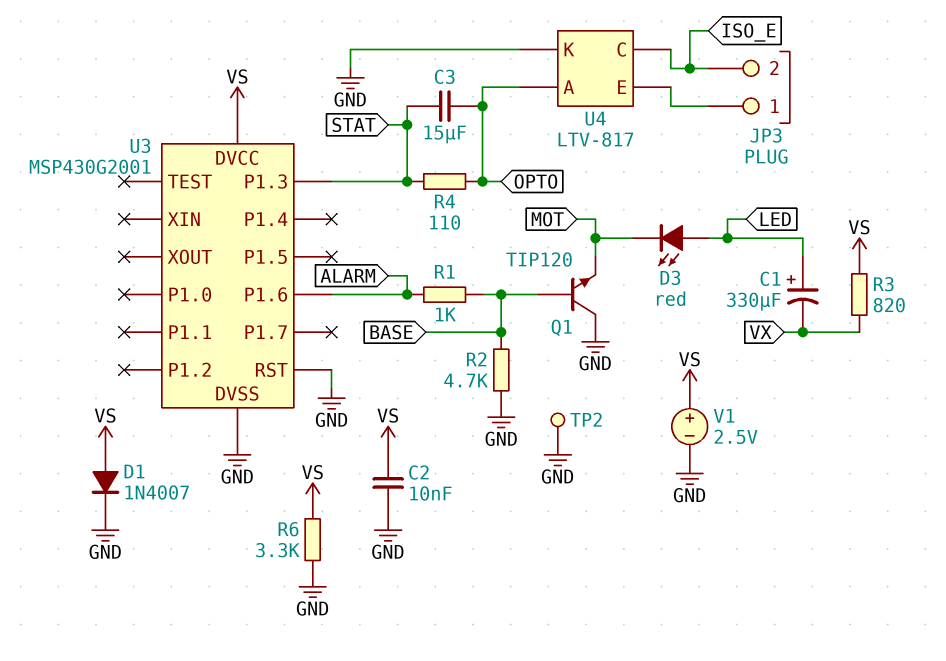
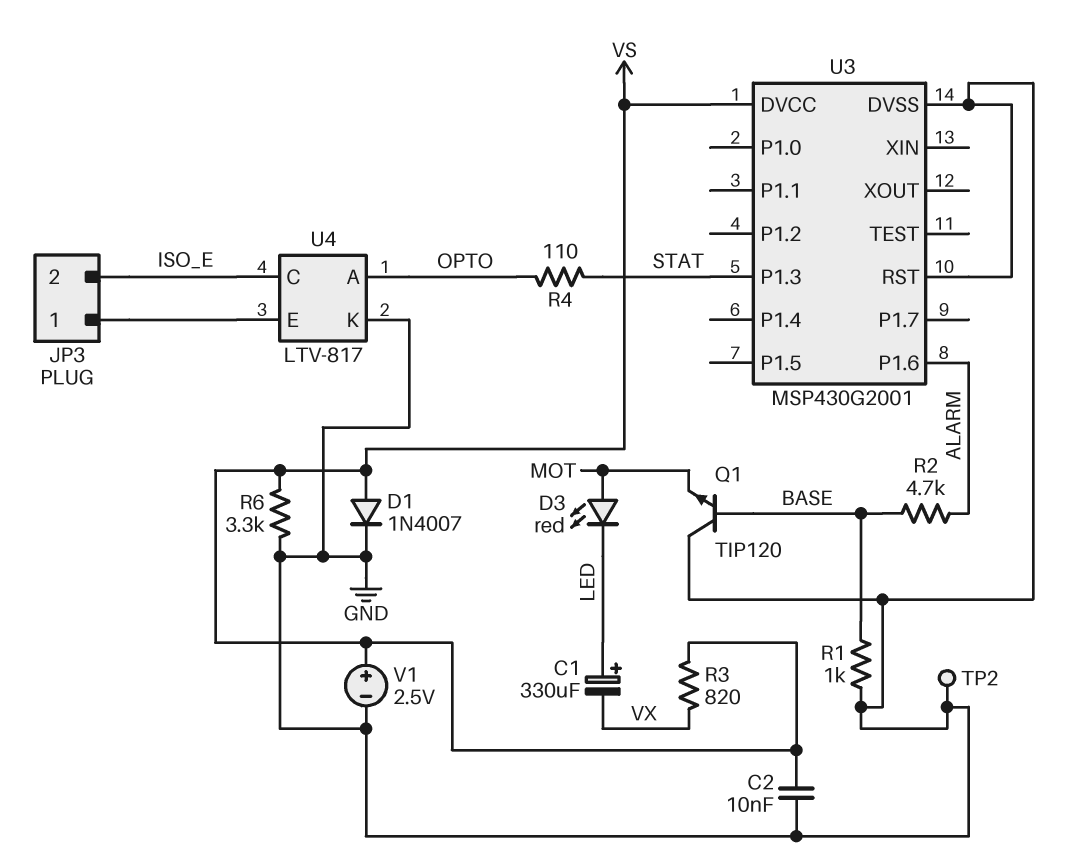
C3: 15uF (OPTO, STAT) -> none
D3: LED red (A LED, K MOT) -> LED red (A MOT, K LED)
R1: 1k (ALARM, BASE) -> 1k (BASE, GND)
R2: 4.7k (BASE, GND) -> 4.7k (ALARM, BASE)

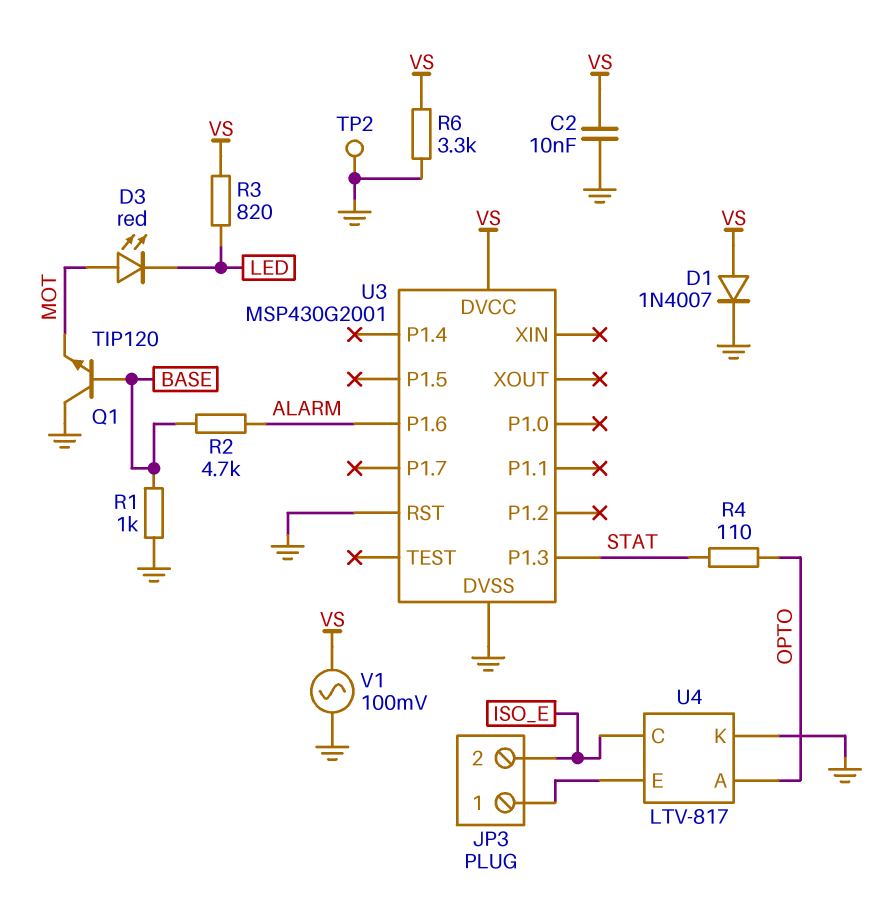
C1: 330uF (plus LED, minus VX) -> none
R3: 820 (VS, VX) -> 820 (LED, VS)
V1: 2.5V (plus VS, minus GND) -> AC 100mV (GND, VS)

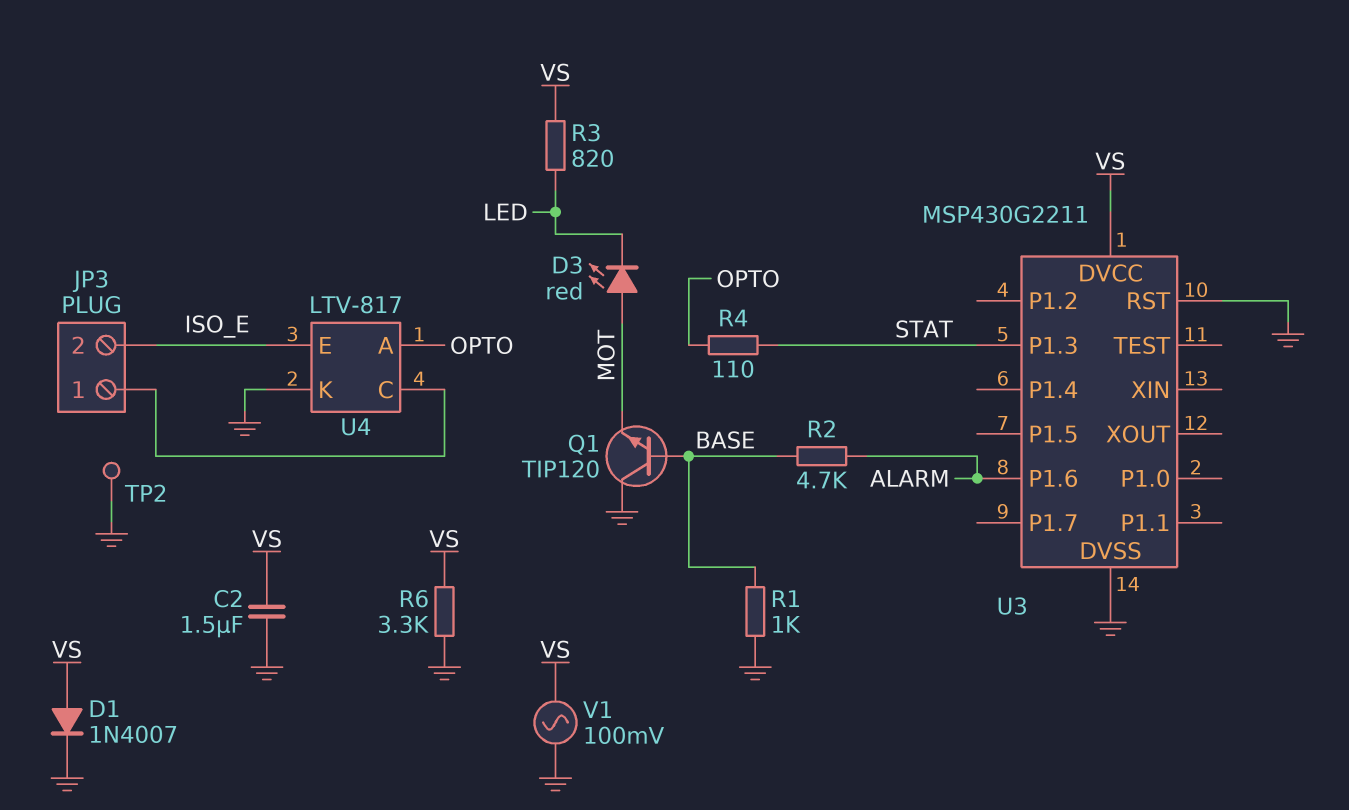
C2: 10nF (GND, VS) -> 1.5uF (GND, VS)
U3: MSP430G2001 -> MSP430G2211
U4 pin C: ISO_E -> JP3/1
U4 pin E: JP3/1 -> ISO_E

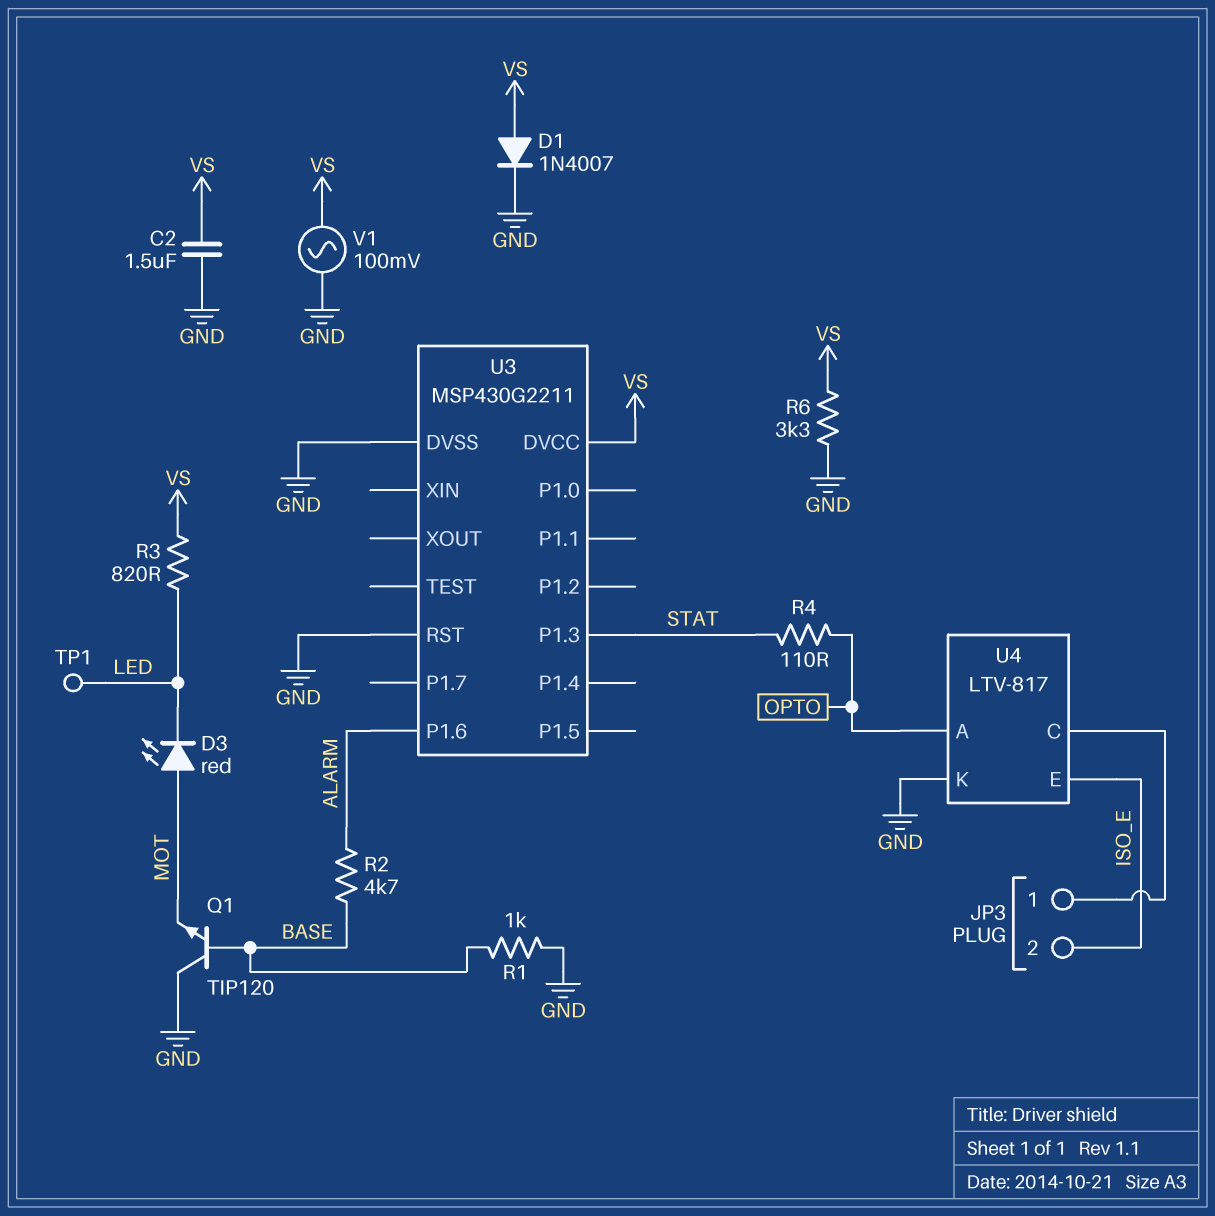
TP1: none -> test point (LED)
TP2: test point (GND) -> none

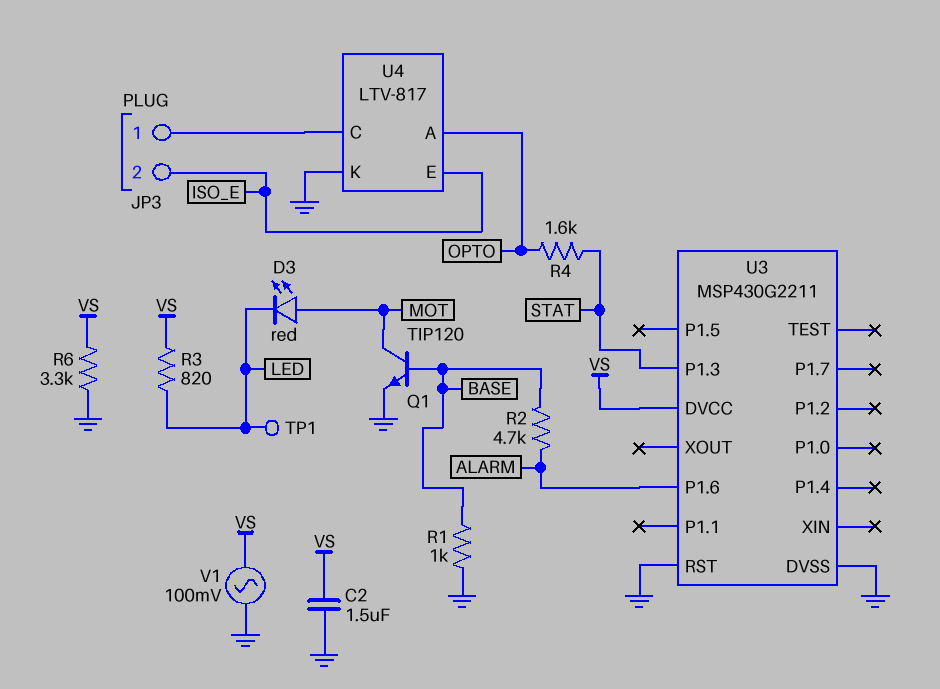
D1: diode 1N4007 (A VS, K GND) -> none
Q1: NPN TIP120 (B BASE, C GND, E MOT) -> NPN TIP120 (B BASE, C MOT, E GND)
R4: 110 (OPTO, STAT) -> 1.6k (OPTO, STAT)

